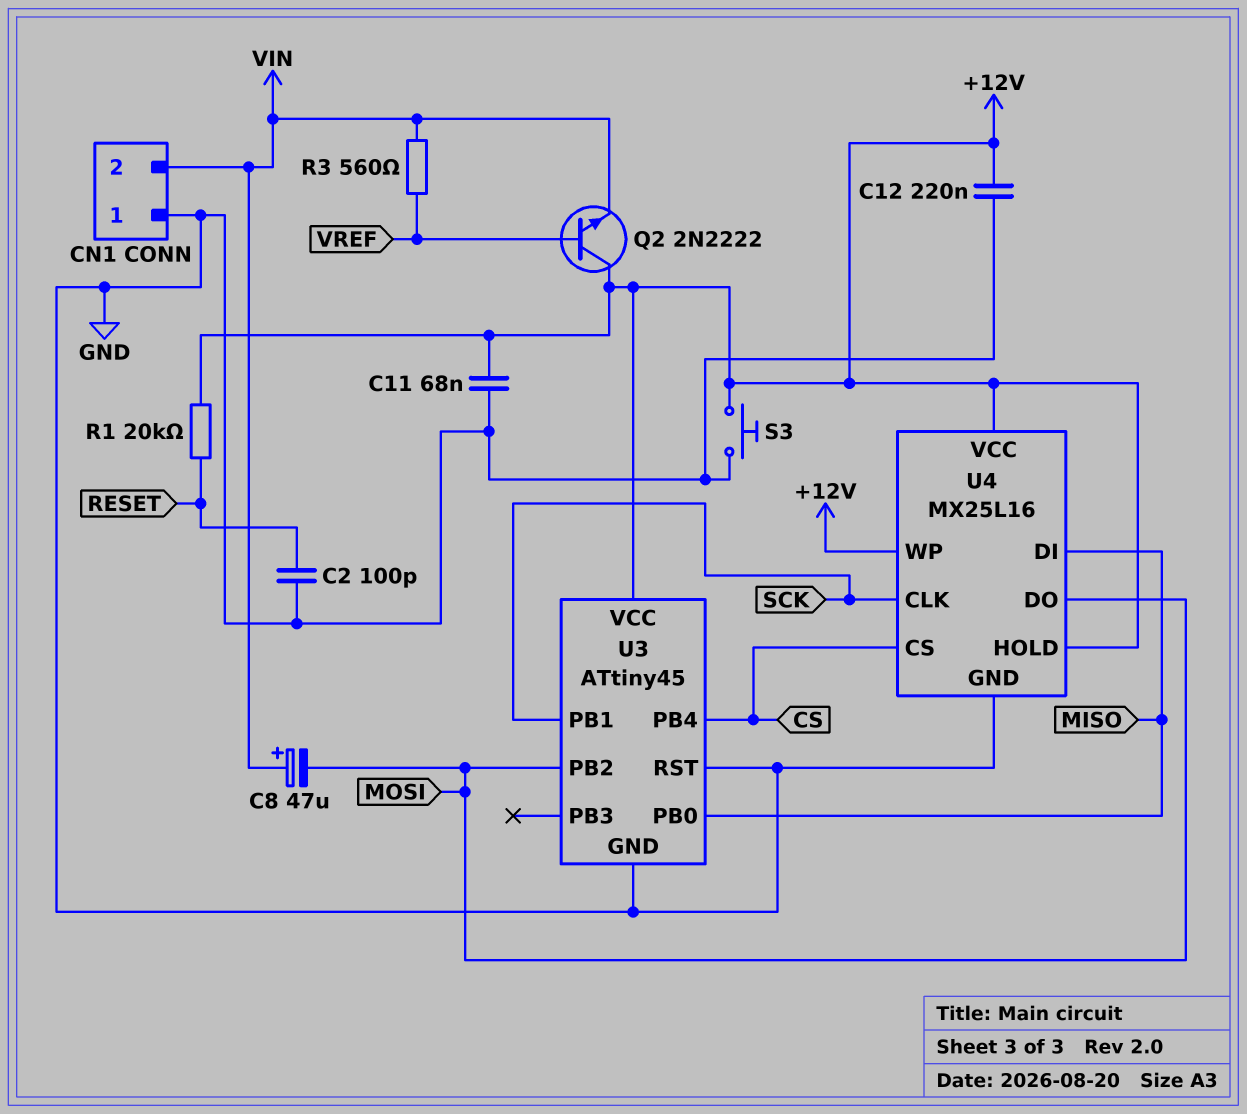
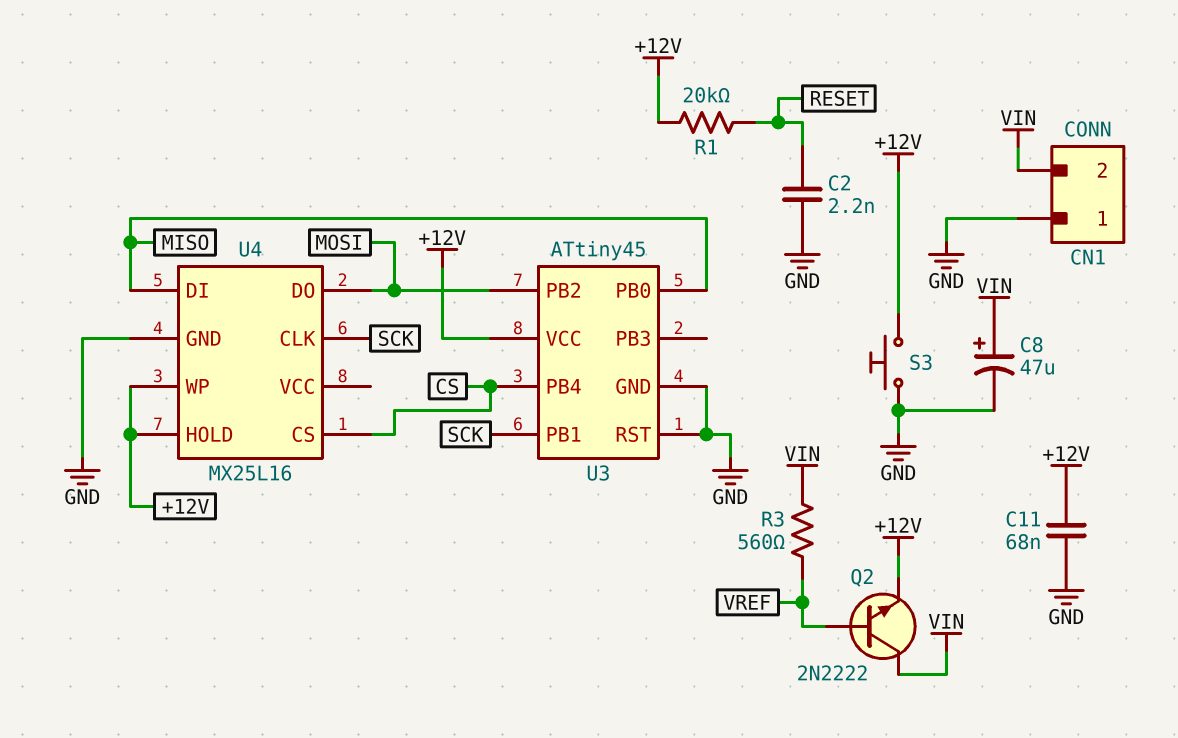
C2: 100pF (GND, RESET) -> 2.2nF (GND, RESET)
C8: 47uF (plus VIN, minus MOSI) -> 47uF (plus VIN, minus GND)
C12: 220nF (+12V, GND) -> none
Q2: NPN 2N2222 (B VREF, C +12V, E VIN) -> NPN 2N2222 (B VREF, C VIN, E +12V)
U4 pin VCC: +12V -> none

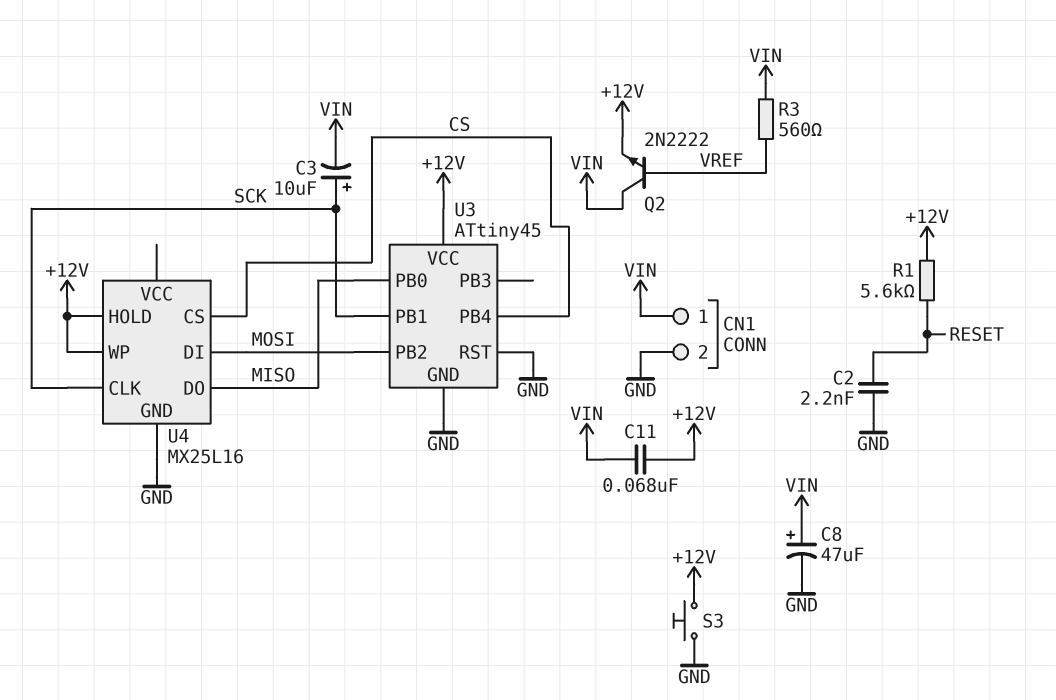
C3: none -> 10uF (plus SCK, minus VIN)
C11: 68nF (+12V, GND) -> 68nF (+12V, VIN)
CN1 pin 1: GND -> VIN
CN1 pin 2: VIN -> GND
R1: 20k (+12V, RESET) -> 5.6k (+12V, RESET)
U4 pin DI: MISO -> MOSI
U4 pin DO: MOSI -> MISO

